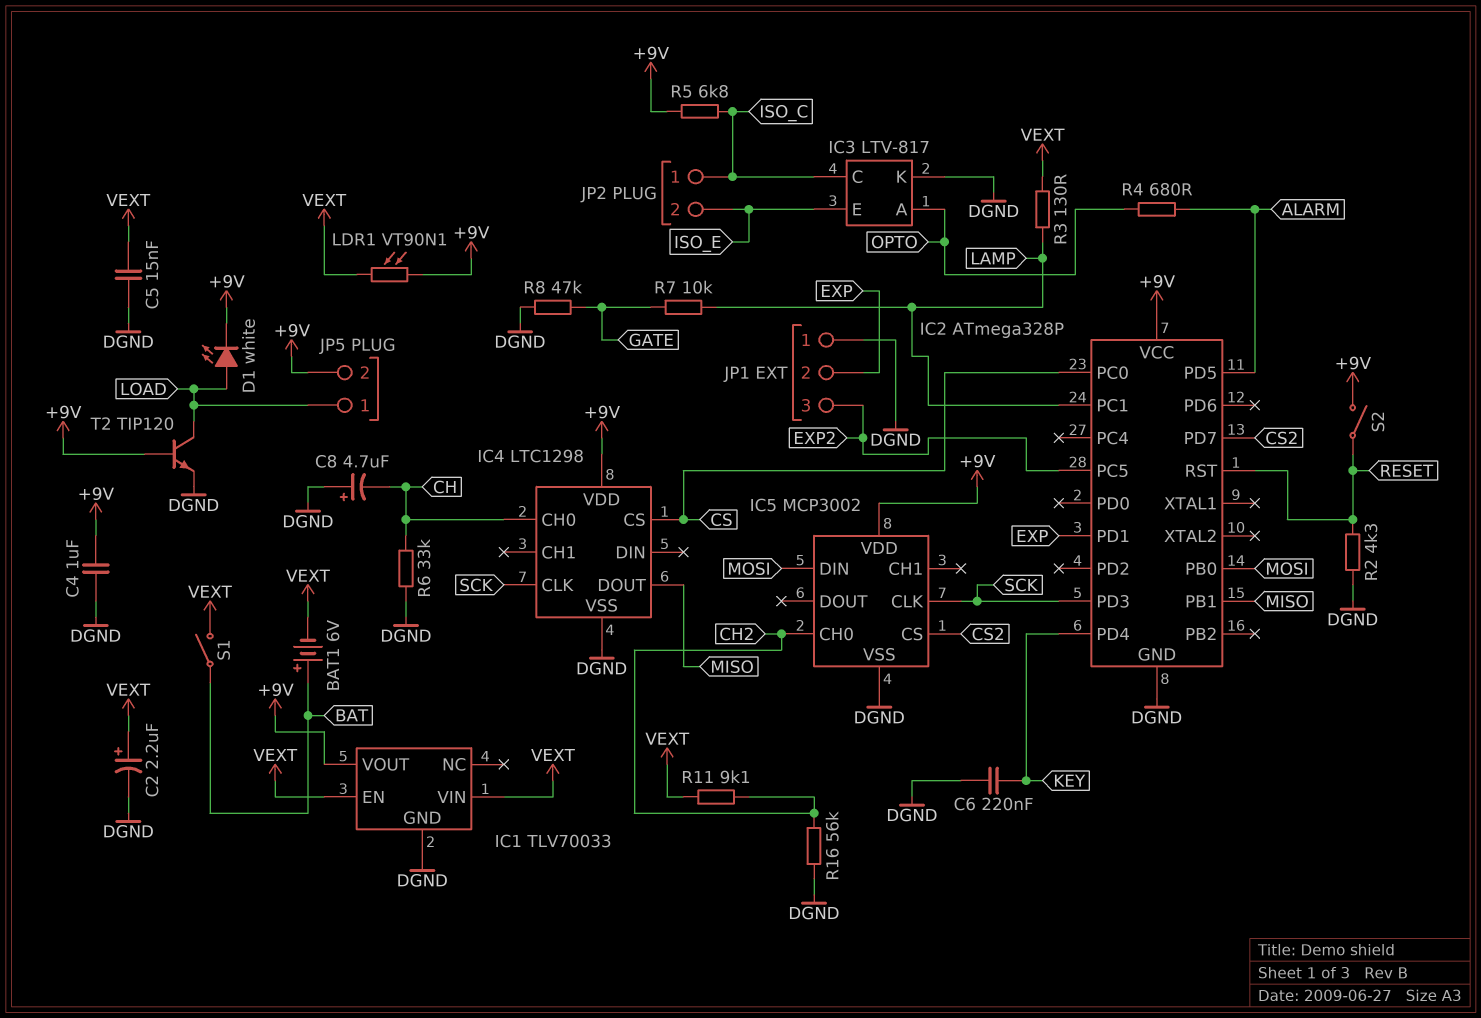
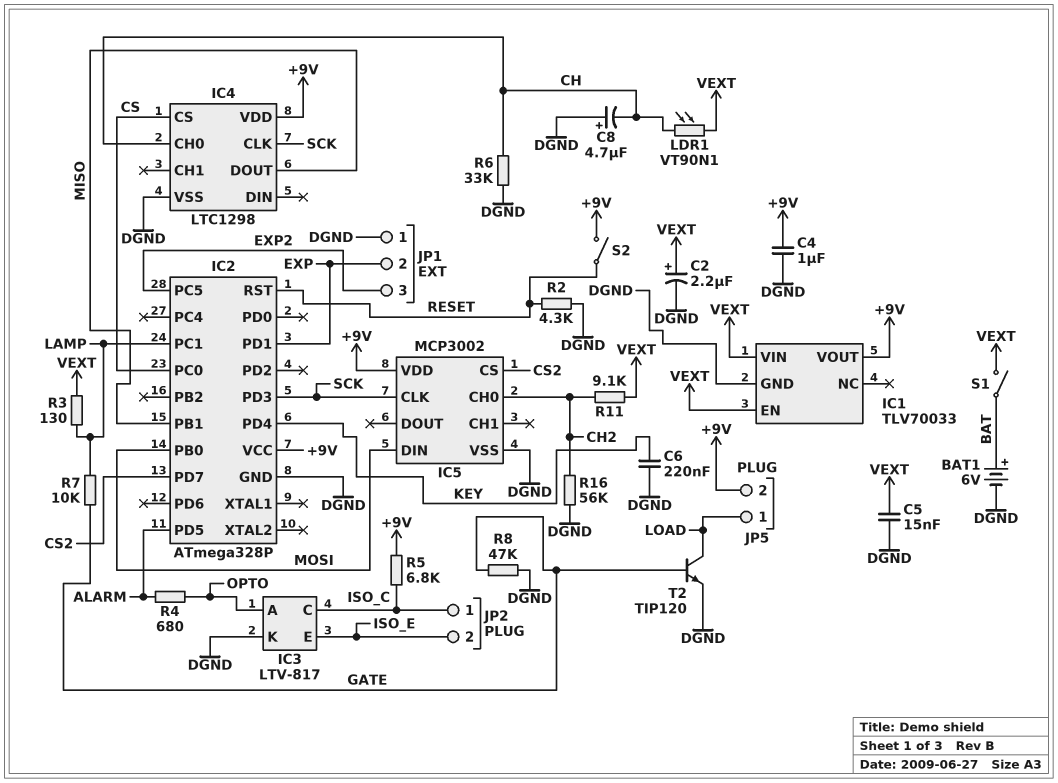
BAT1: 6V (plus BAT, minus VEXT) -> 6V (plus BAT, minus DGND)
D1: LED white (A LOAD, K +9V) -> none
LDR1: VT90N1 (+9V, VEXT) -> VT90N1 (CH, VEXT)
T2: NPN TIP120 (B +9V, C LOAD, E DGND) -> NPN TIP120 (B GATE, C LOAD, E DGND)

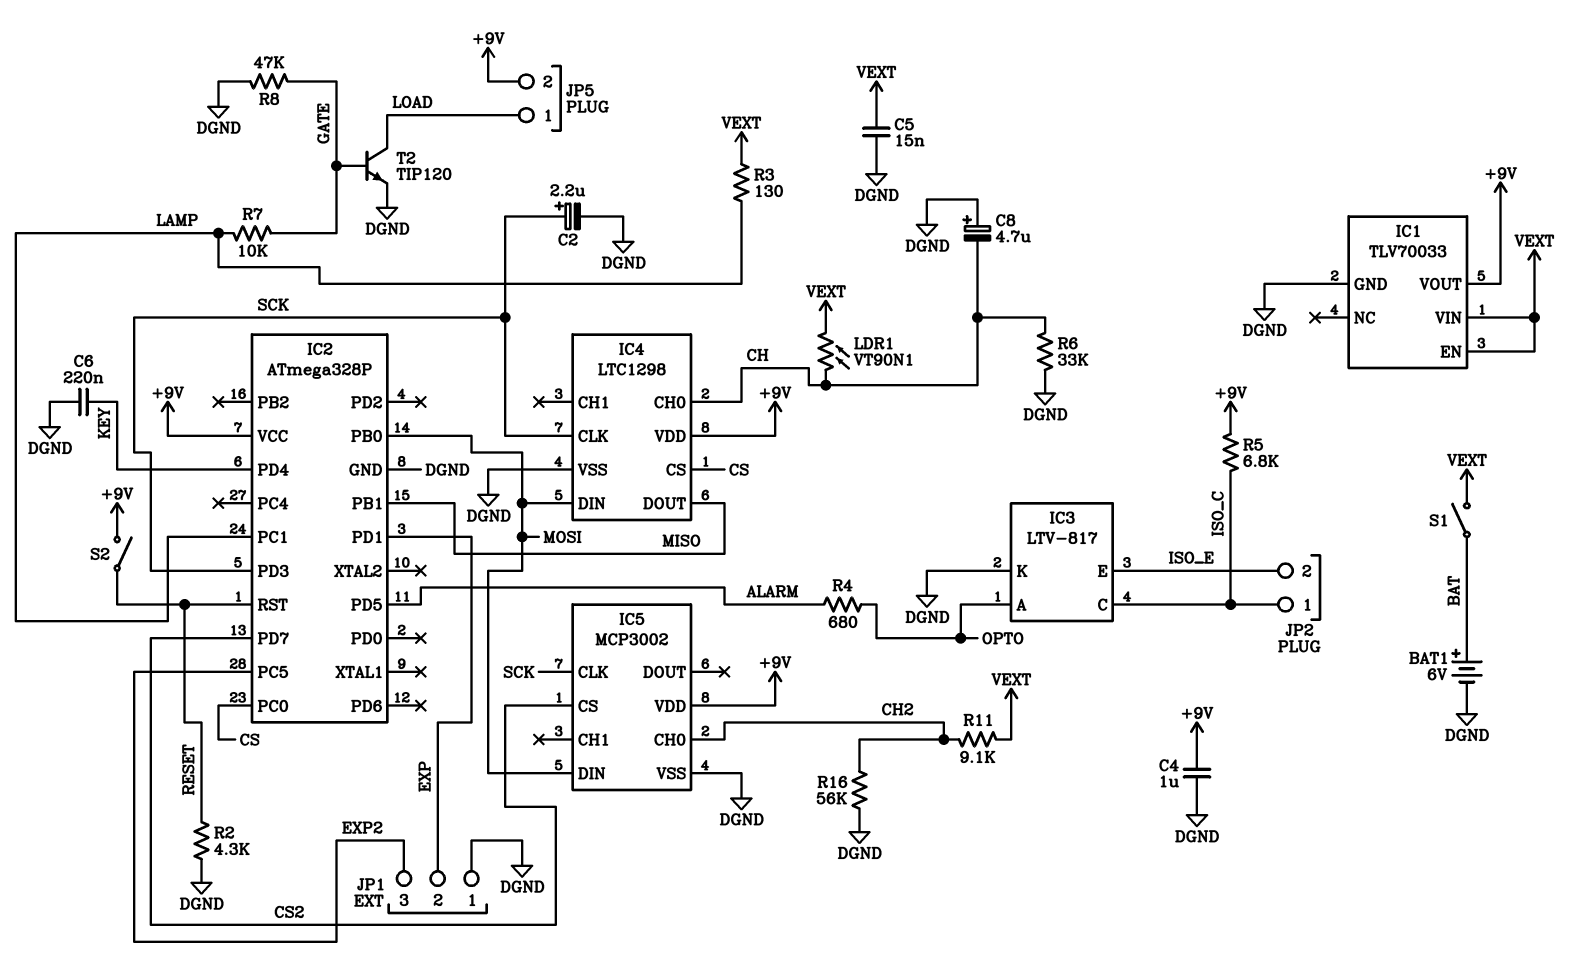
C2: 2.2uF (plus VEXT, minus DGND) -> 2.2uF (plus SCK, minus DGND)
IC4 pin DIN: none -> MOSI

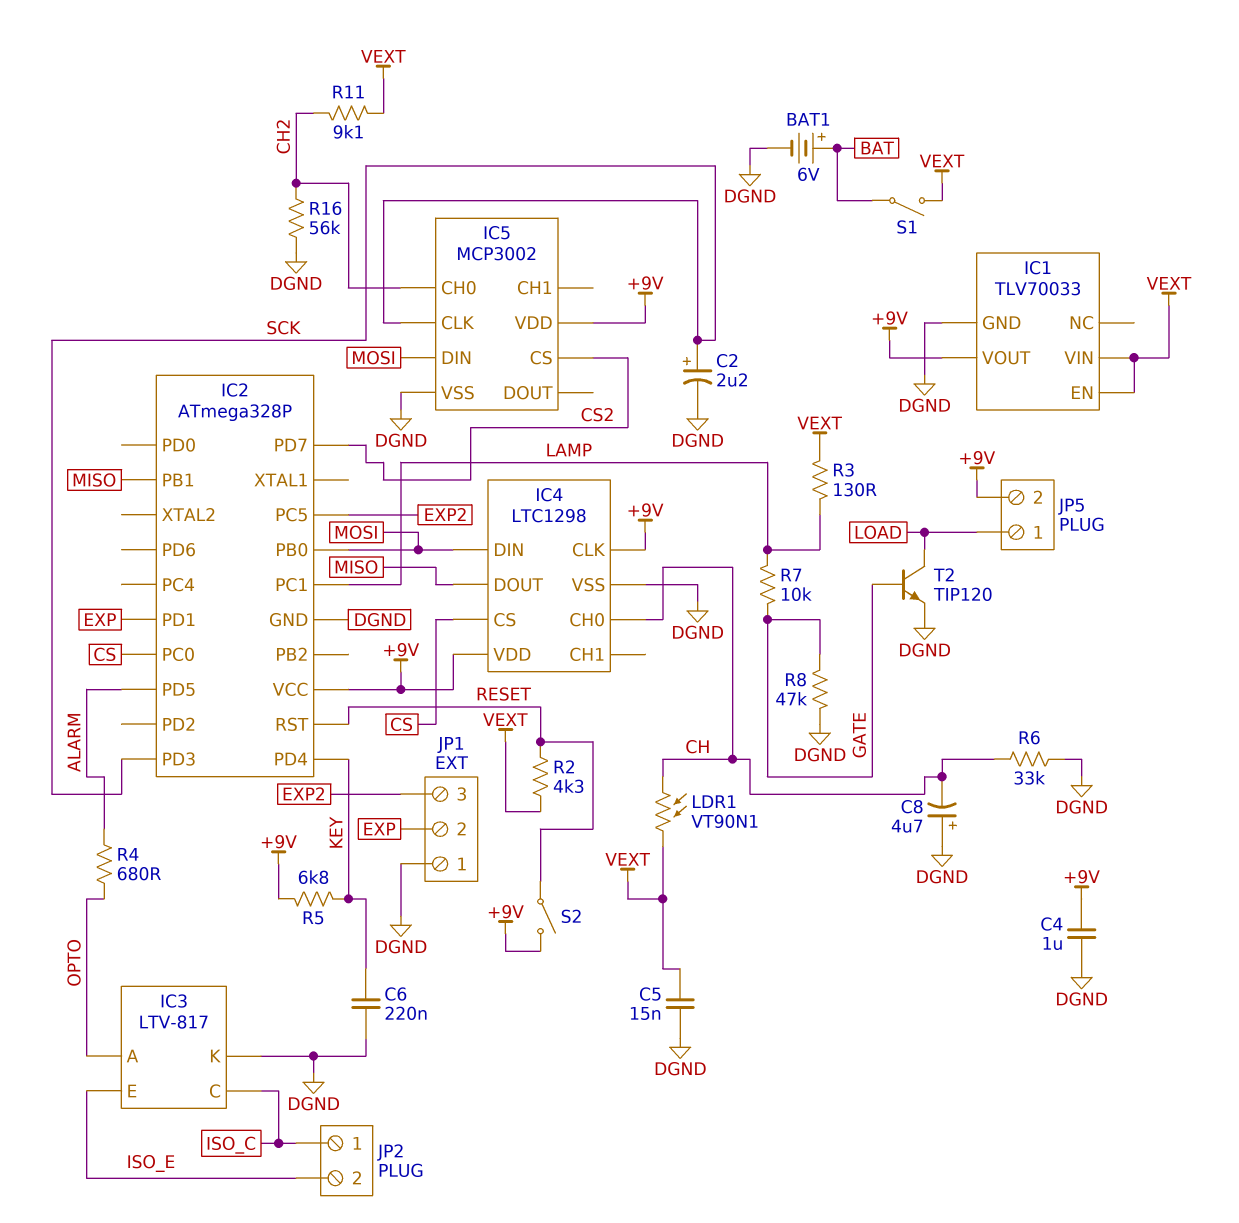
IC4 pin CLK: SCK -> +9V
R2: 4.3k (DGND, RESET) -> 4.3k (RESET, VEXT)
R5: 6.8k (+9V, ISO_C) -> 6.8k (+9V, KEY)

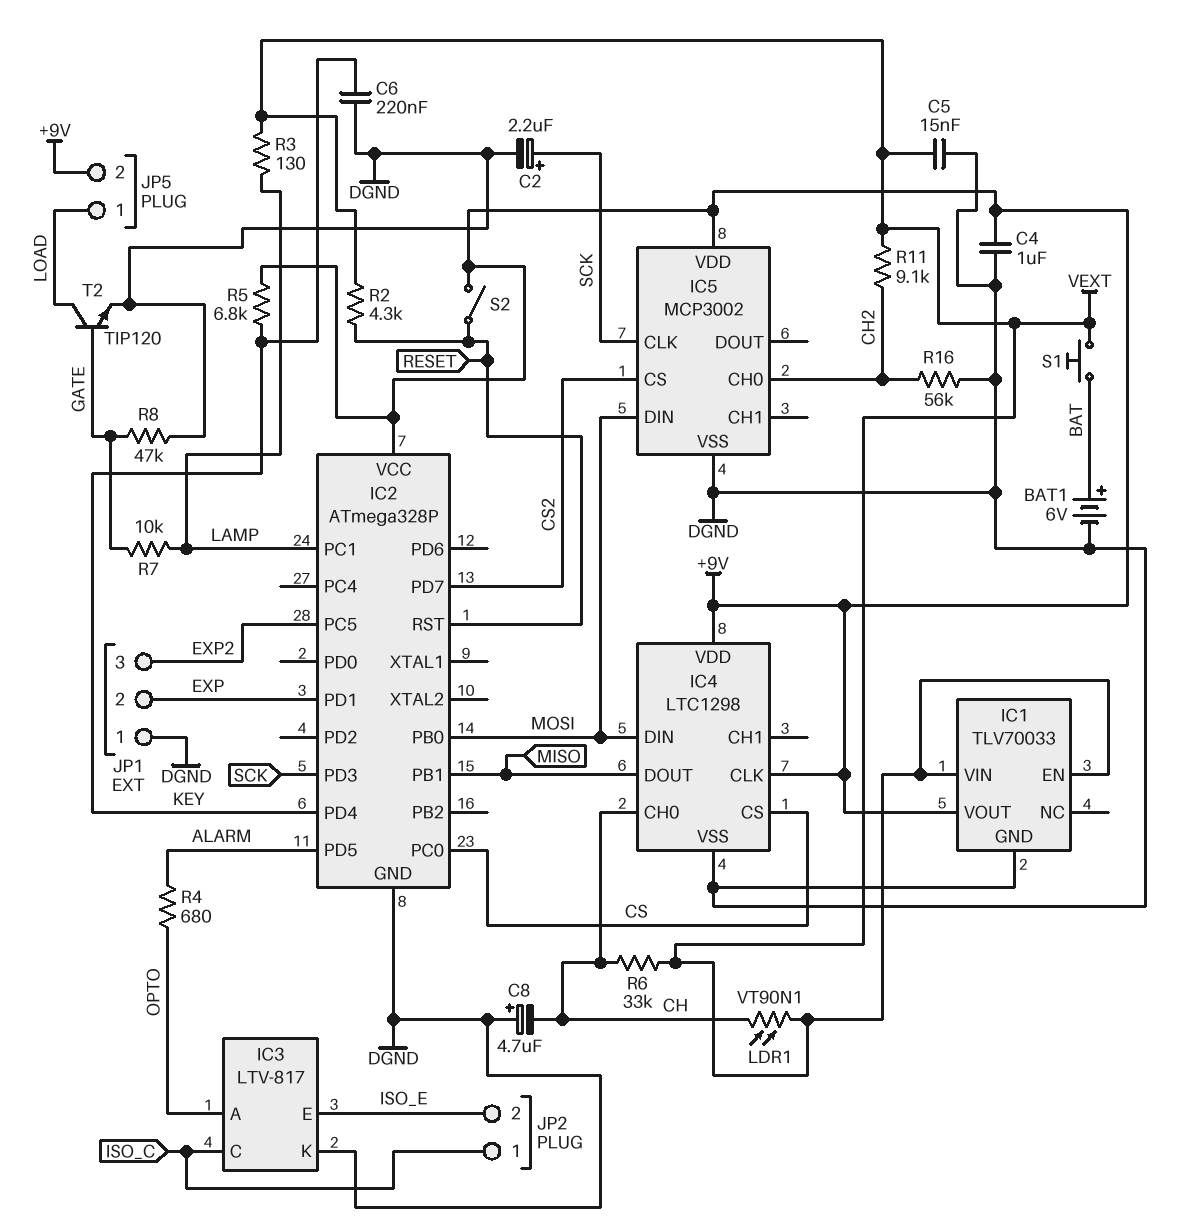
R6: 33k (CH, DGND) -> 33k (CH, VEXT)
S1: switch (BAT, VEXT) -> button (BAT, VEXT)

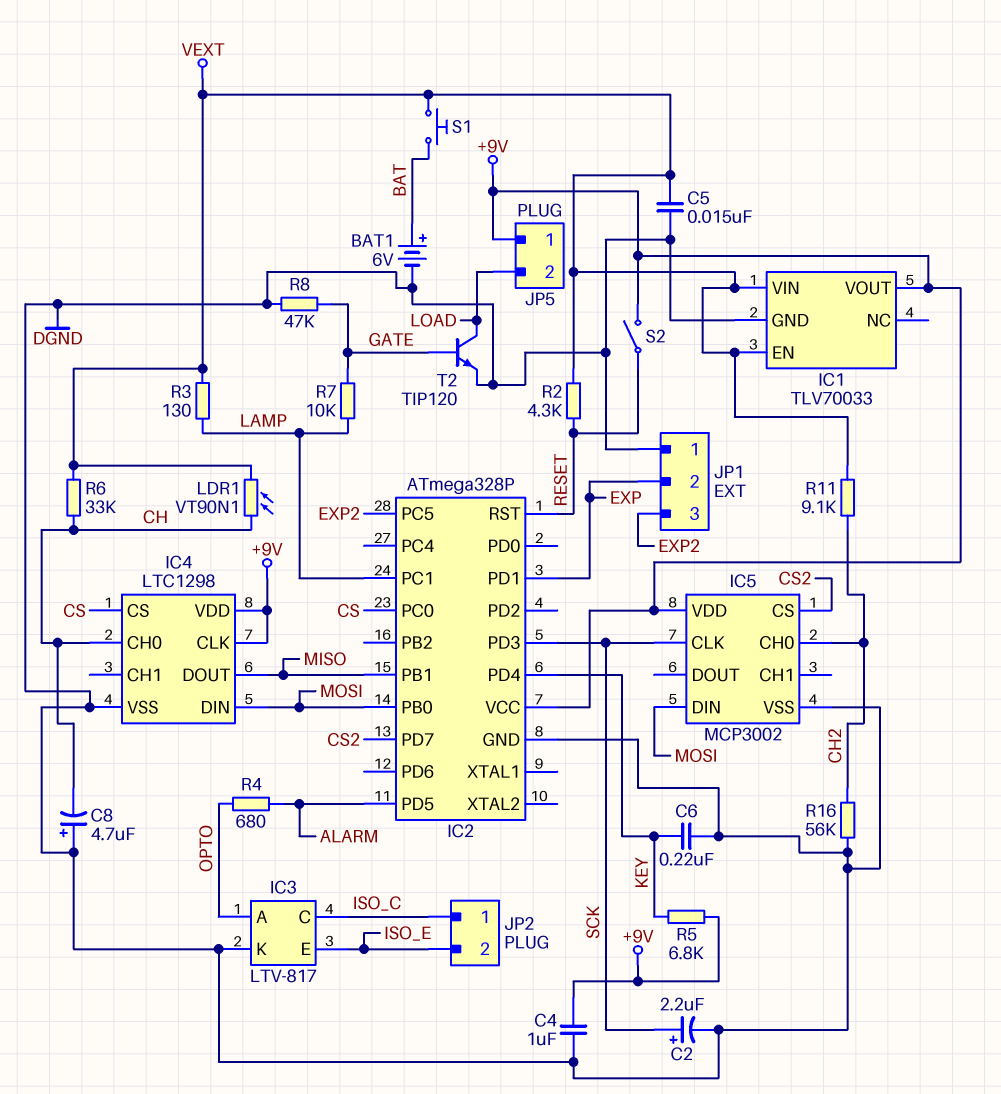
JP5 pin 1: LOAD -> +9V
JP5 pin 2: +9V -> LOAD

